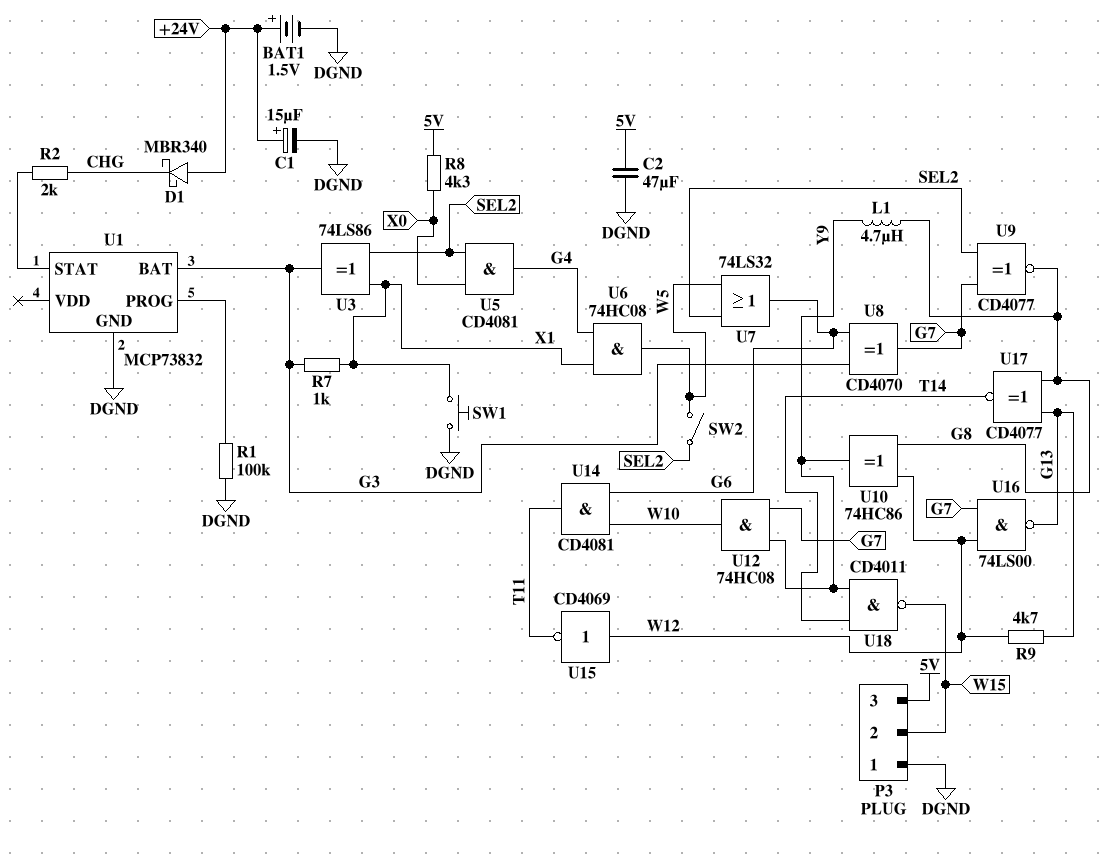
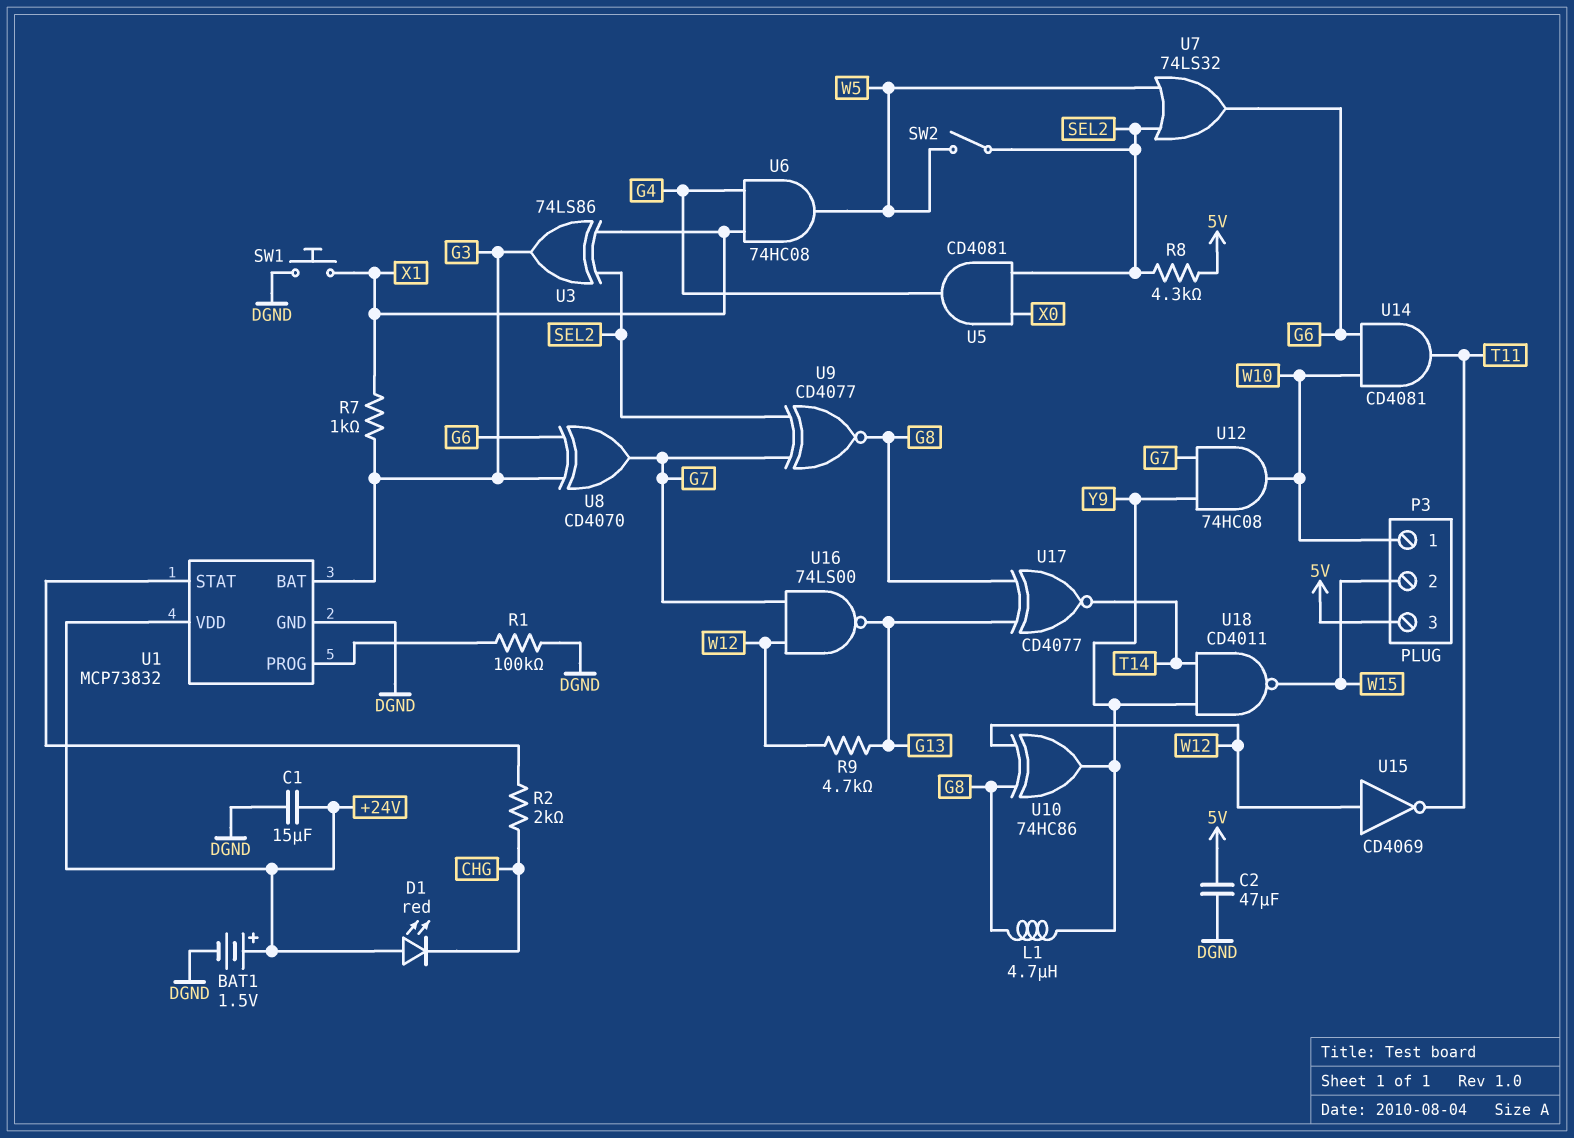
C1: 15uF (plus +24V, minus DGND) -> 15uF (+24V, DGND)
D1: schottky MBR340 (A +24V, K CHG) -> LED red (A +24V, K CHG)
P3 pin 1: DGND -> W10
R8: 4.3k (5V, X0) -> 4.3k (5V, SEL2)
U1 pin VDD: none -> +24V

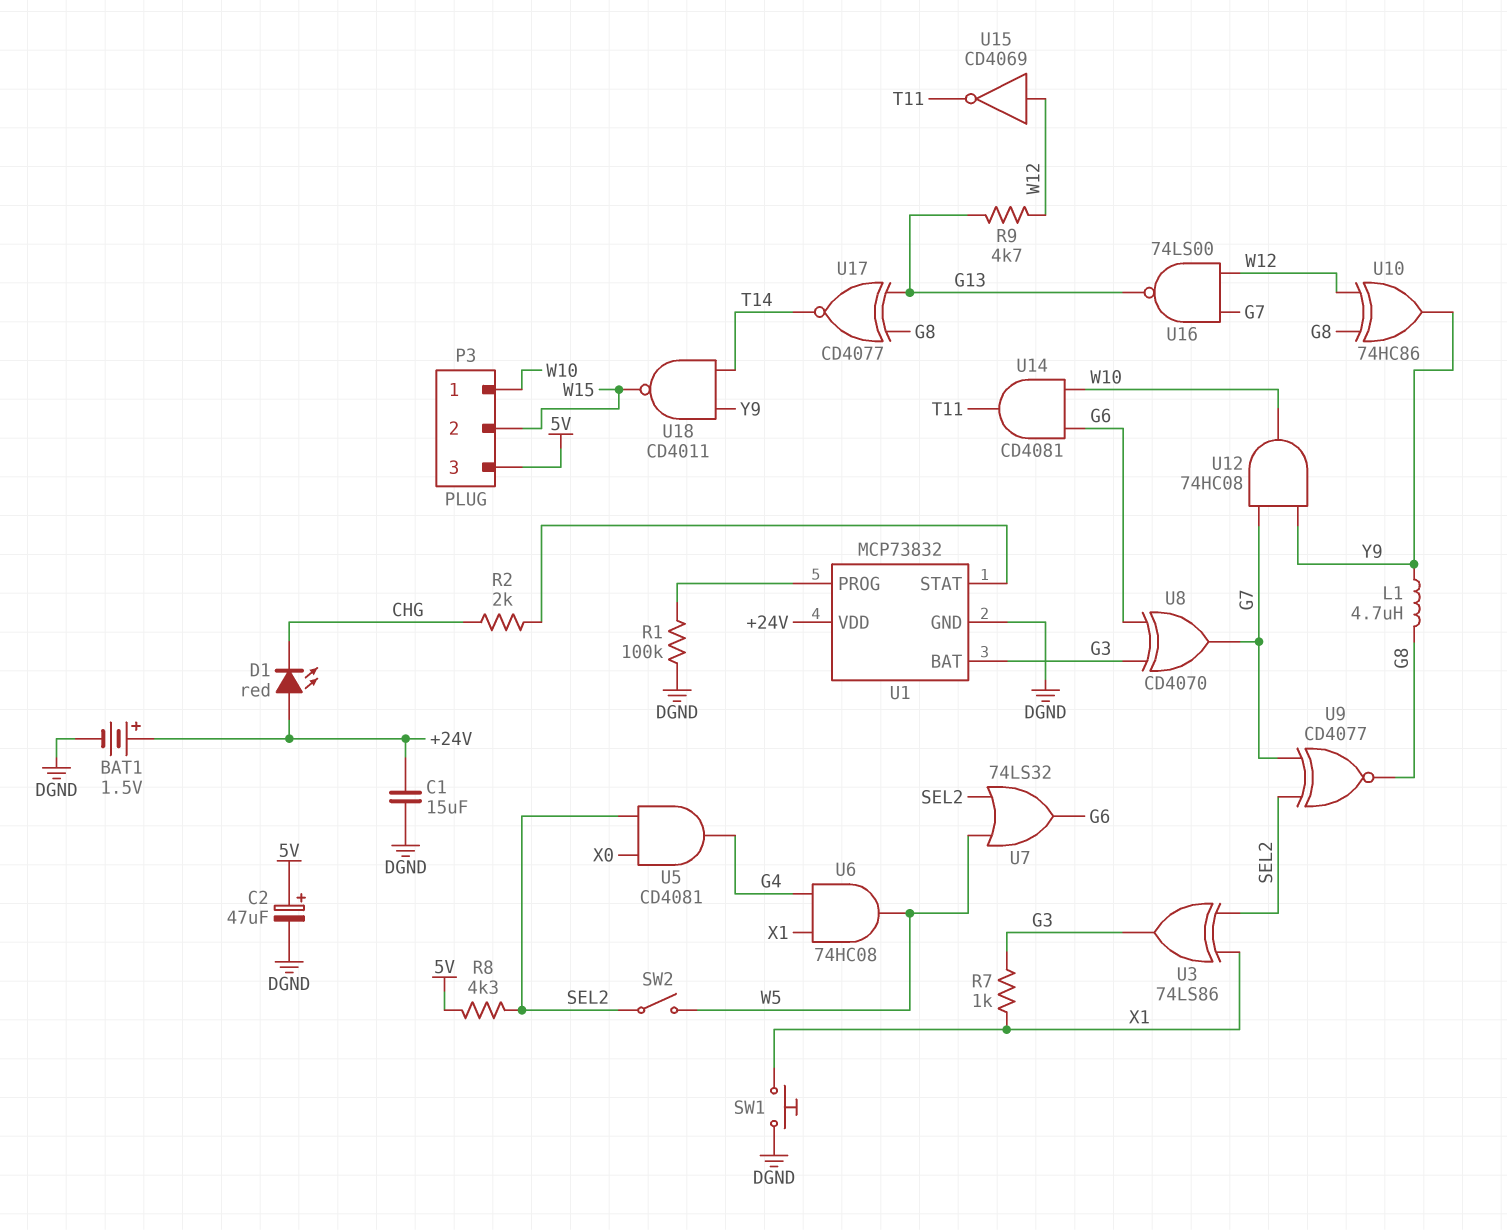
C2: 47uF (5V, DGND) -> 47uF (plus 5V, minus DGND)

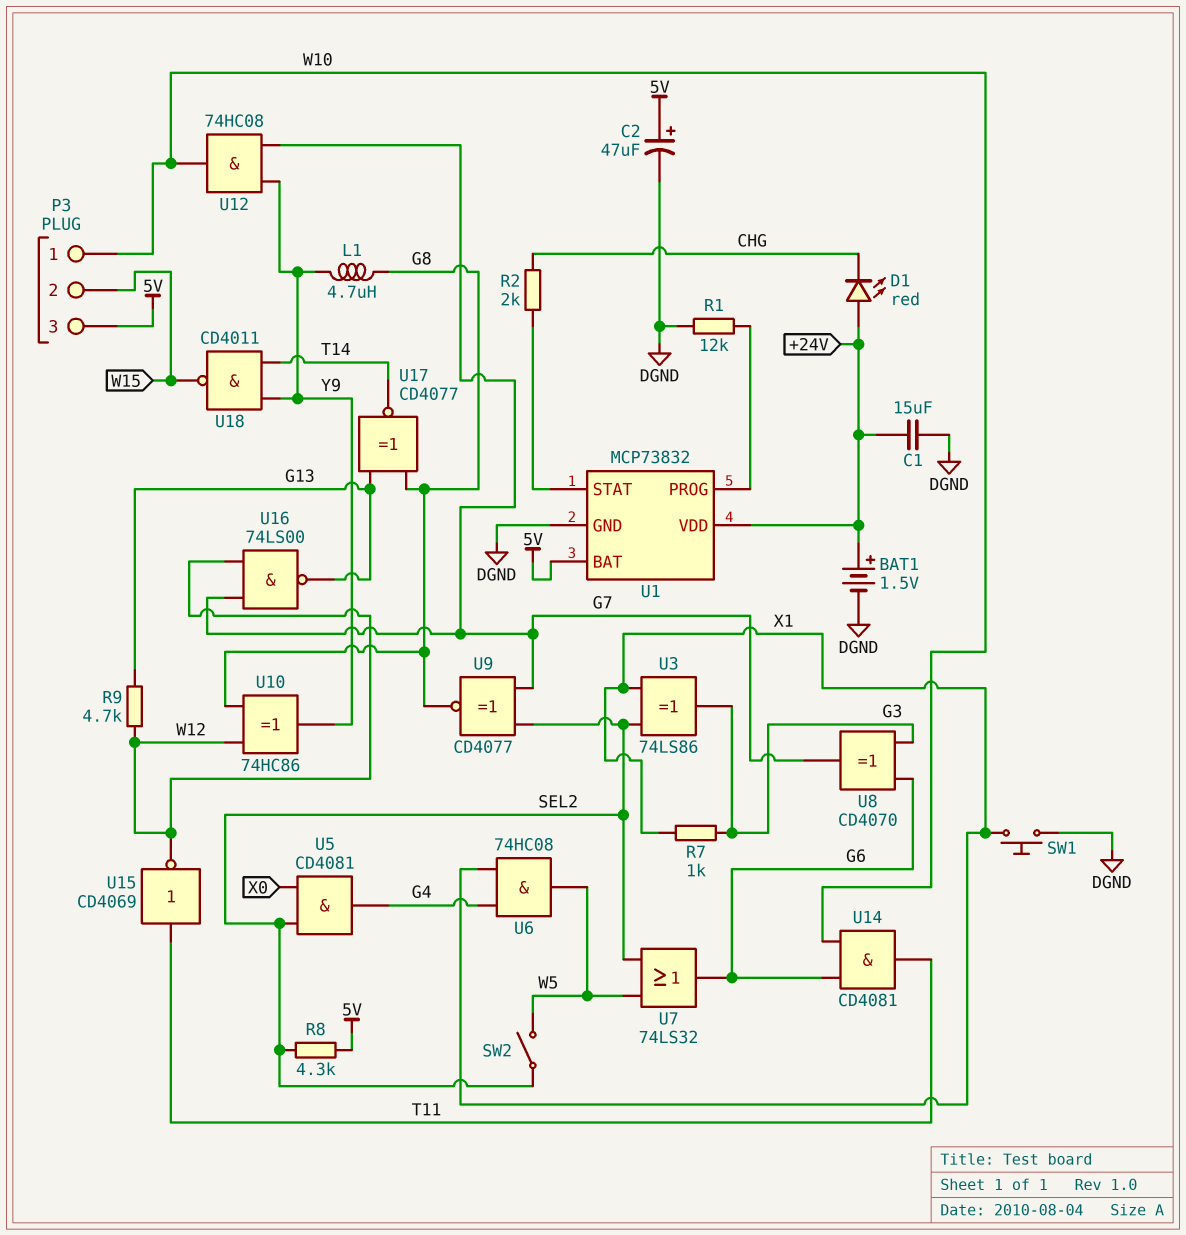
R1: 100k (DGND, U1/PROG) -> 12k (DGND, U1/PROG)
U1 pin BAT: G3 -> 5V
U15: NOT CD4069 (in W12, out T11) -> NOT CD4069 (in T11, out W12)

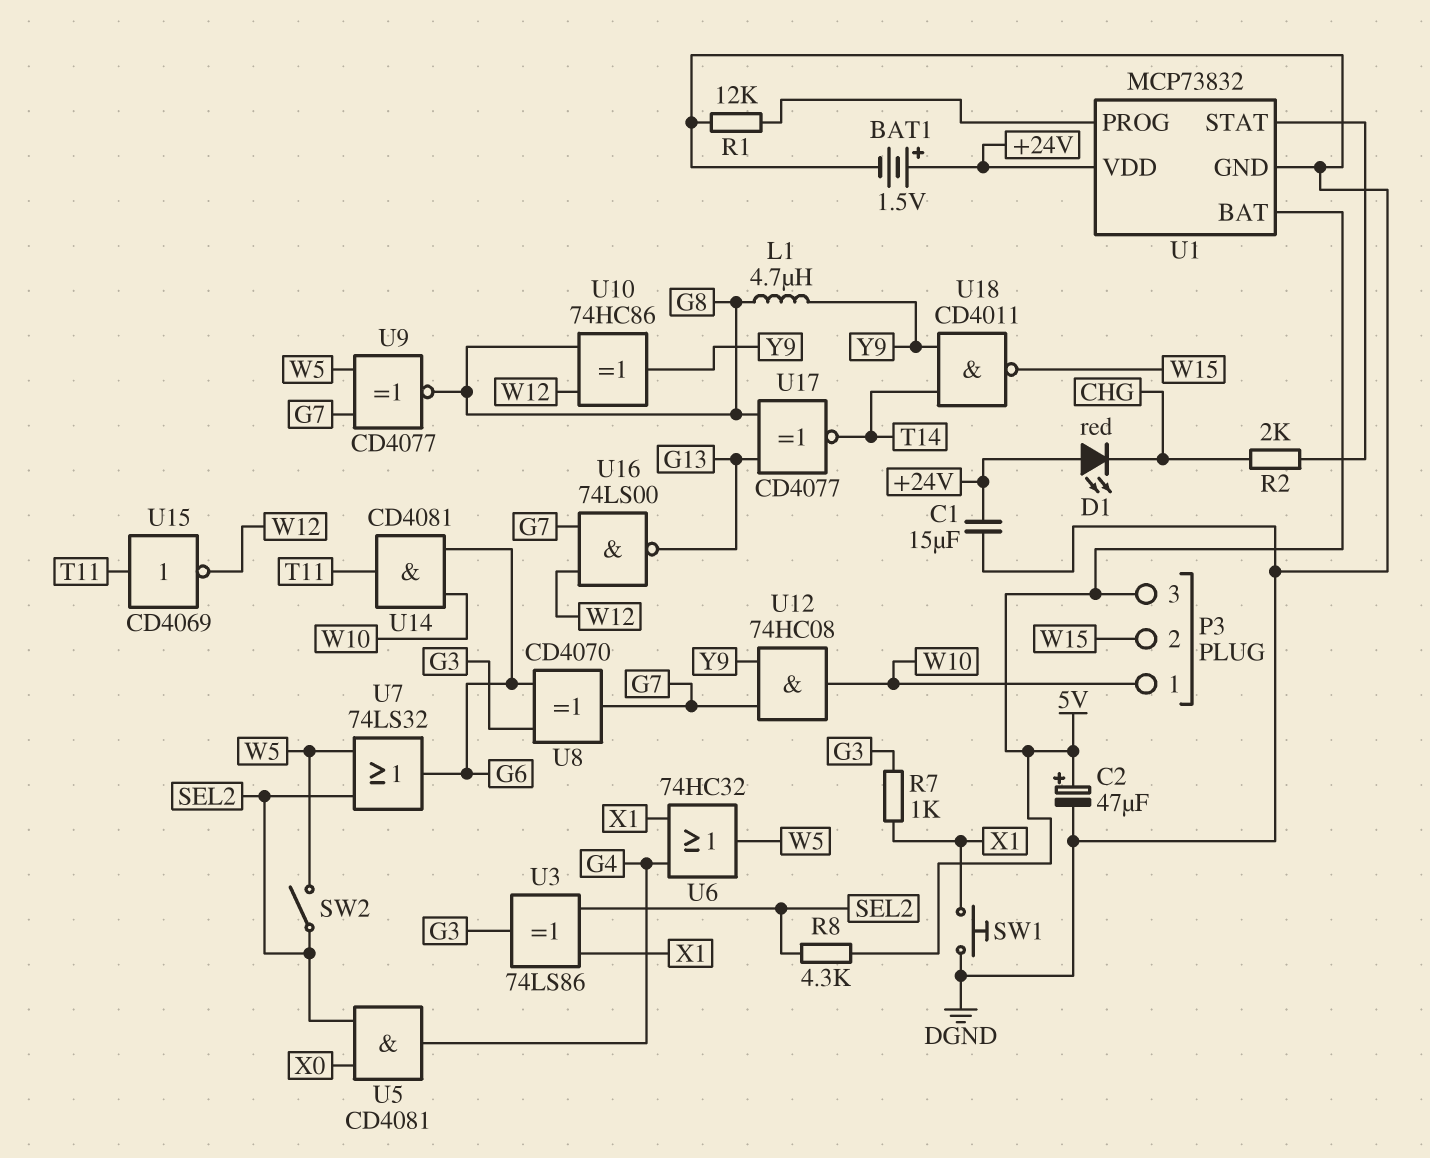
R9: 4.7k (G13, W12) -> none
U6: AND 74HC08 (in G4, in X1, out W5) -> OR 74HC32 (in G4, in X1, out W5)
U9: XNOR CD4077 (in G7, in SEL2, out G8) -> XNOR CD4077 (in G7, in W5, out G8)

